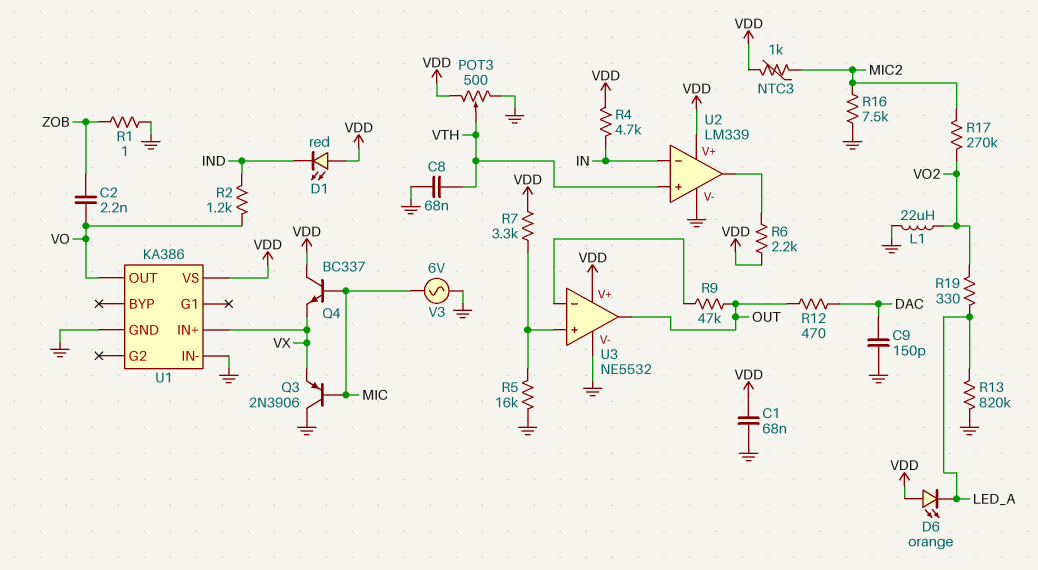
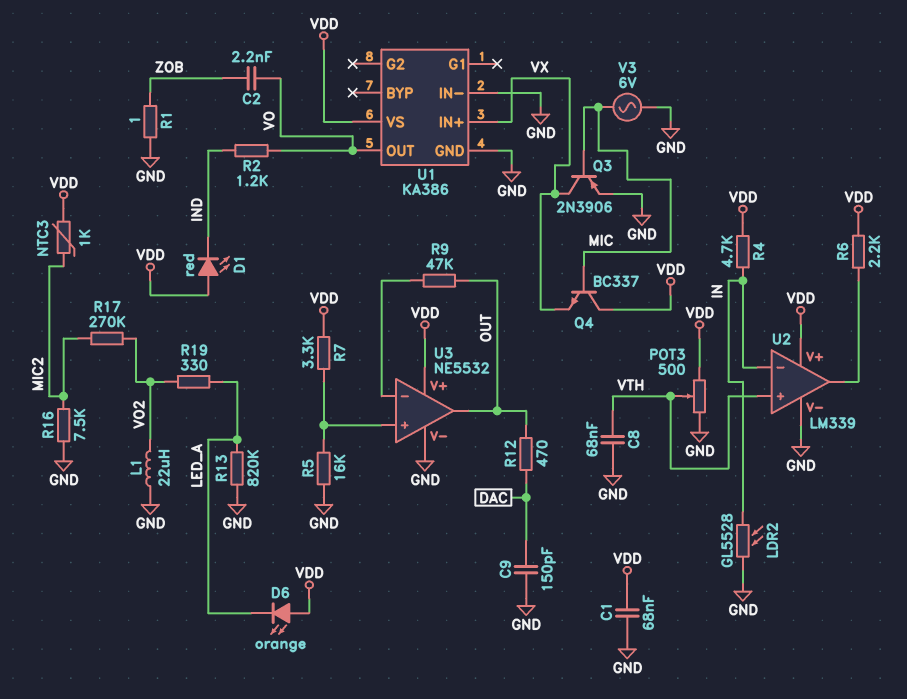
LDR2: none -> GL5528 (GND, IN)
Q3: PNP 2N3906 (B MIC, C GND, E VX) -> PNP 2N3906 (B MIC, C VX, E GND)

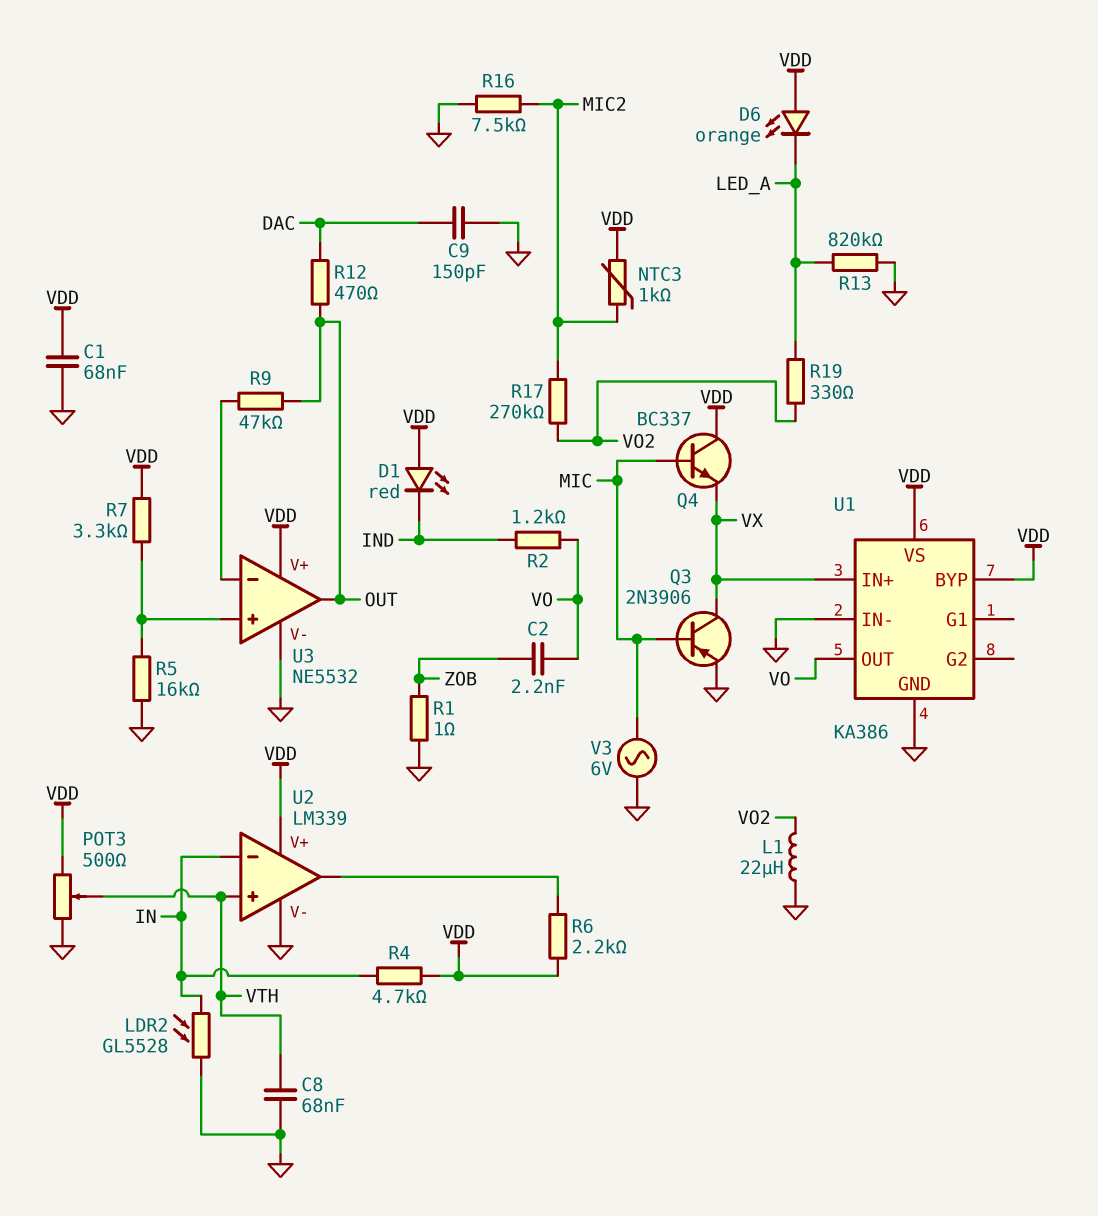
U1 pin BYP: none -> VDD

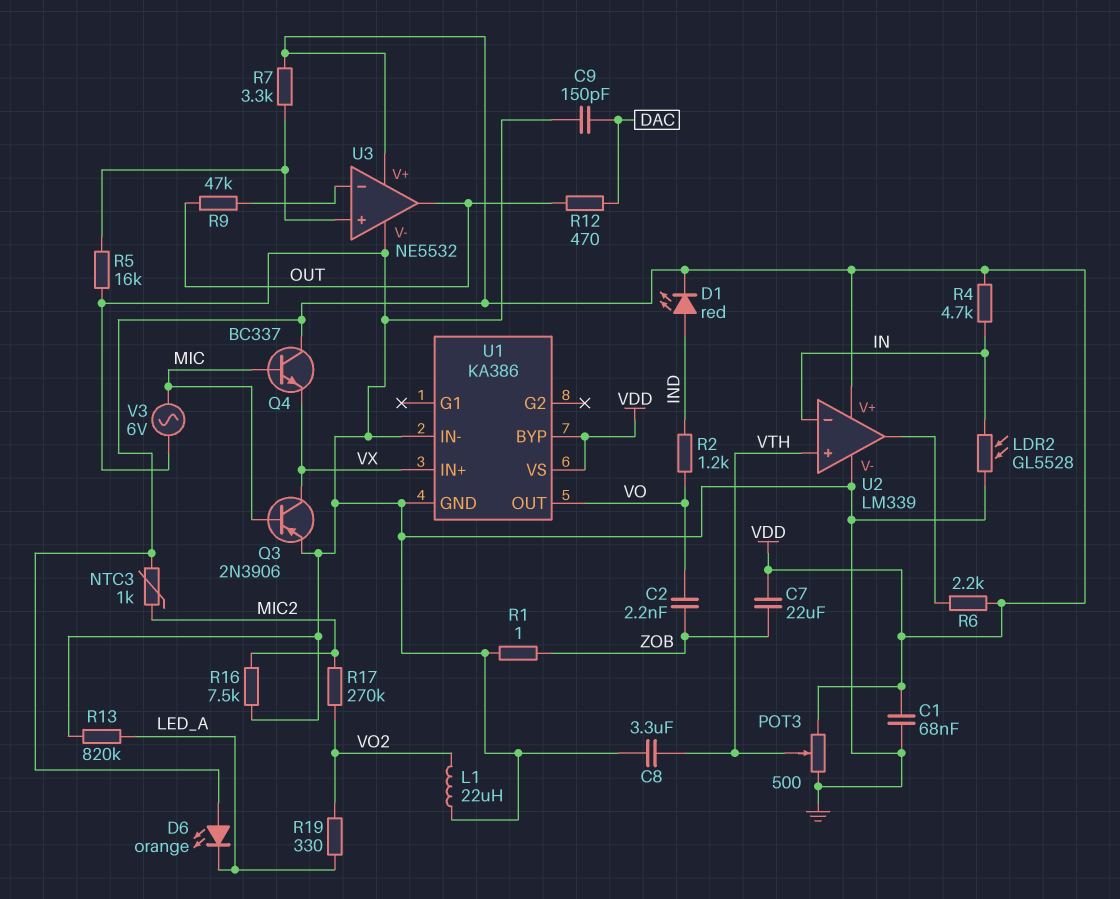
C7: none -> 22uF (VDD, ZOB)
C8: 68nF (GND, VTH) -> 3.3uF (GND, VTH)
D1: LED red (A VDD, K IND) -> LED red (A IND, K VDD)

